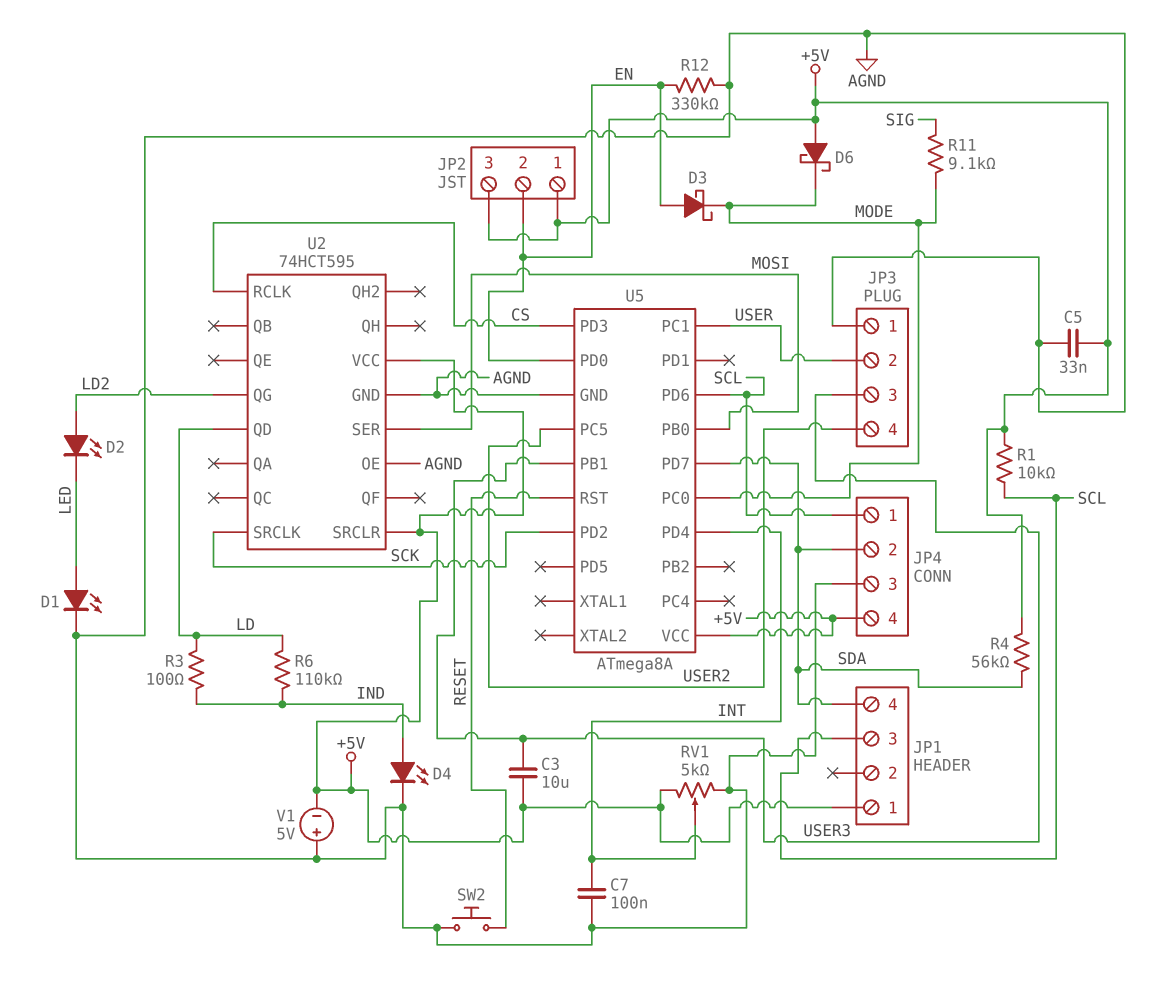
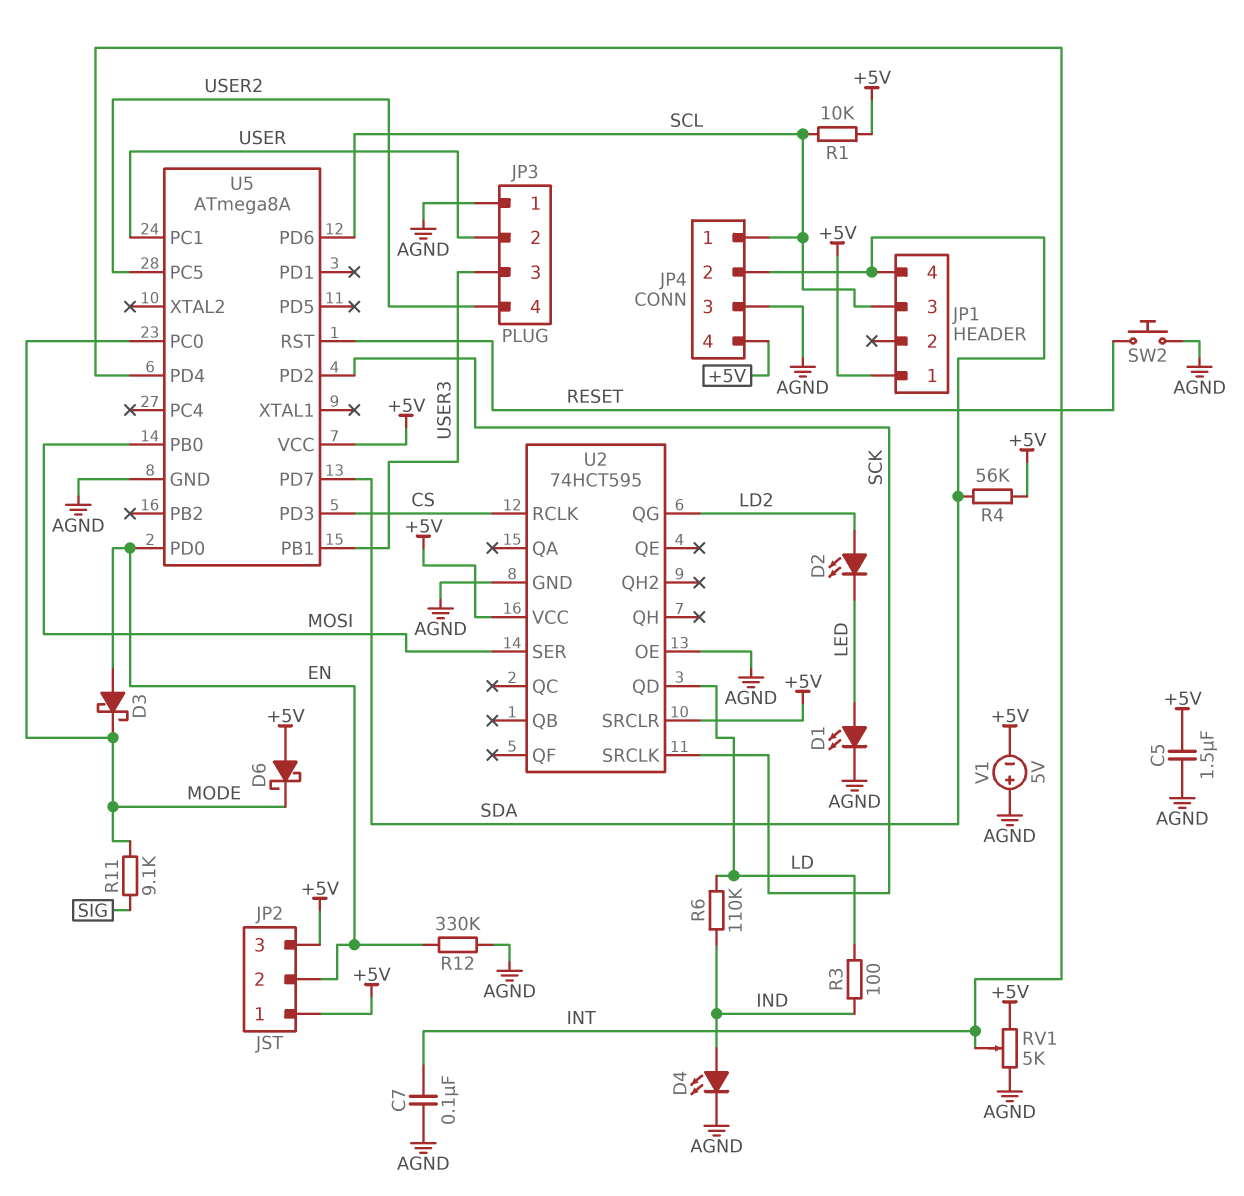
C3: 10uF (+5V, USER3) -> none
C5: 33nF (+5V, AGND) -> 1.5uF (+5V, AGND)

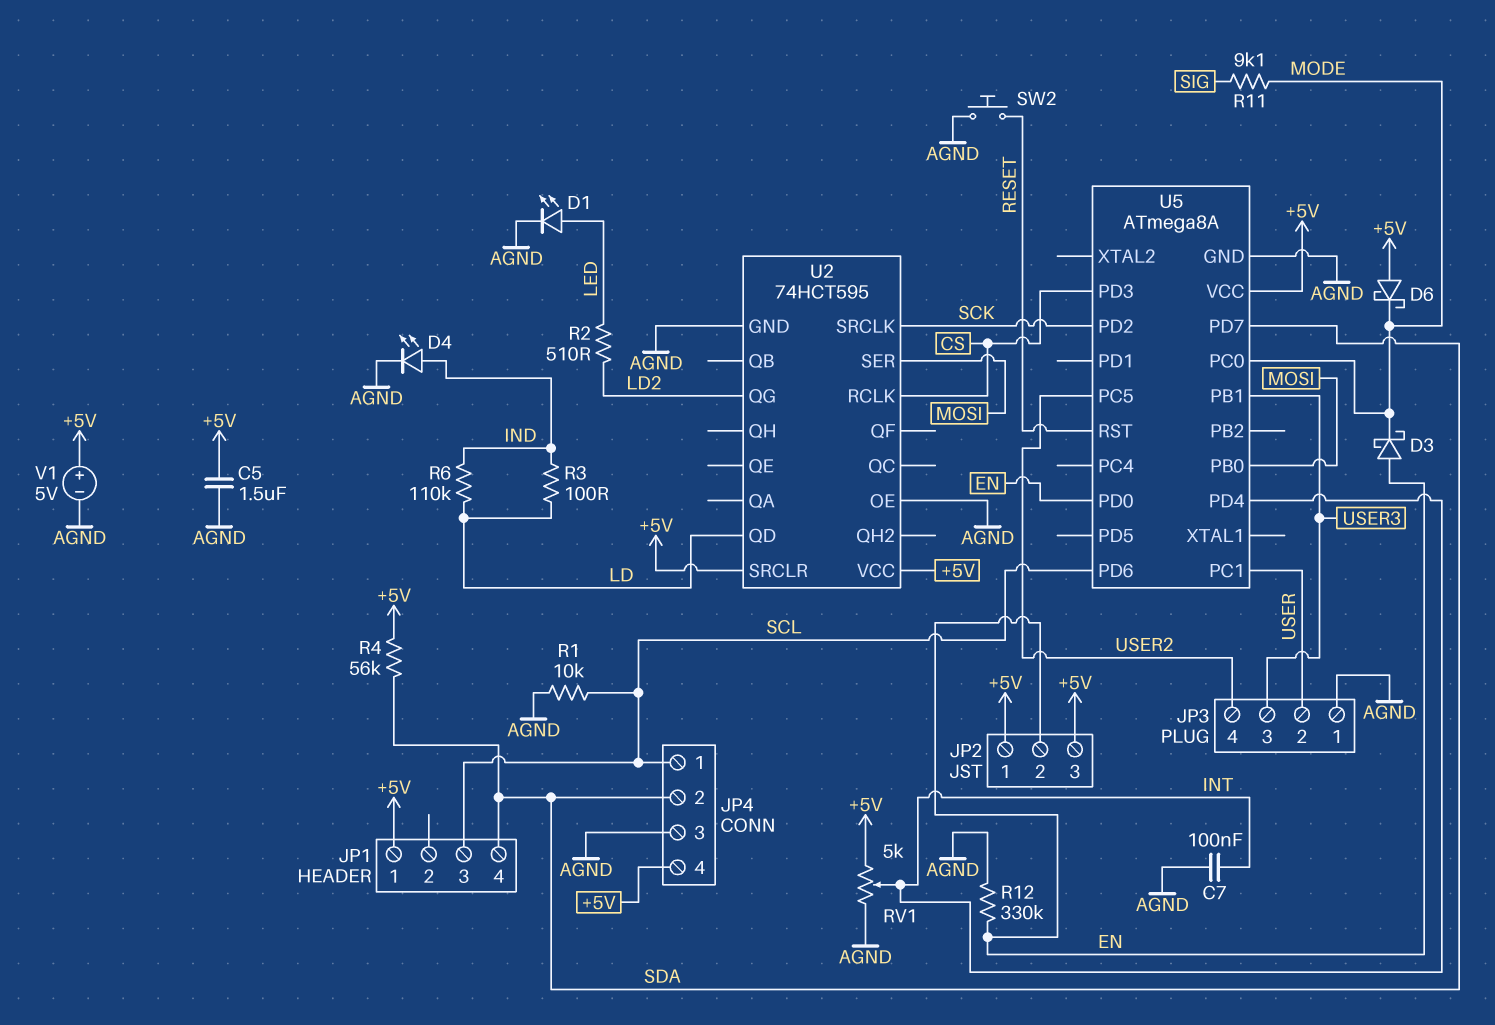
D2: LED (A LD2, K LED) -> none
R1: 10k (+5V, SCL) -> 10k (AGND, SCL)
R2: none -> 510 (LD2, LED)
V1: 5V (plus AGND, minus +5V) -> 5V (plus +5V, minus AGND)

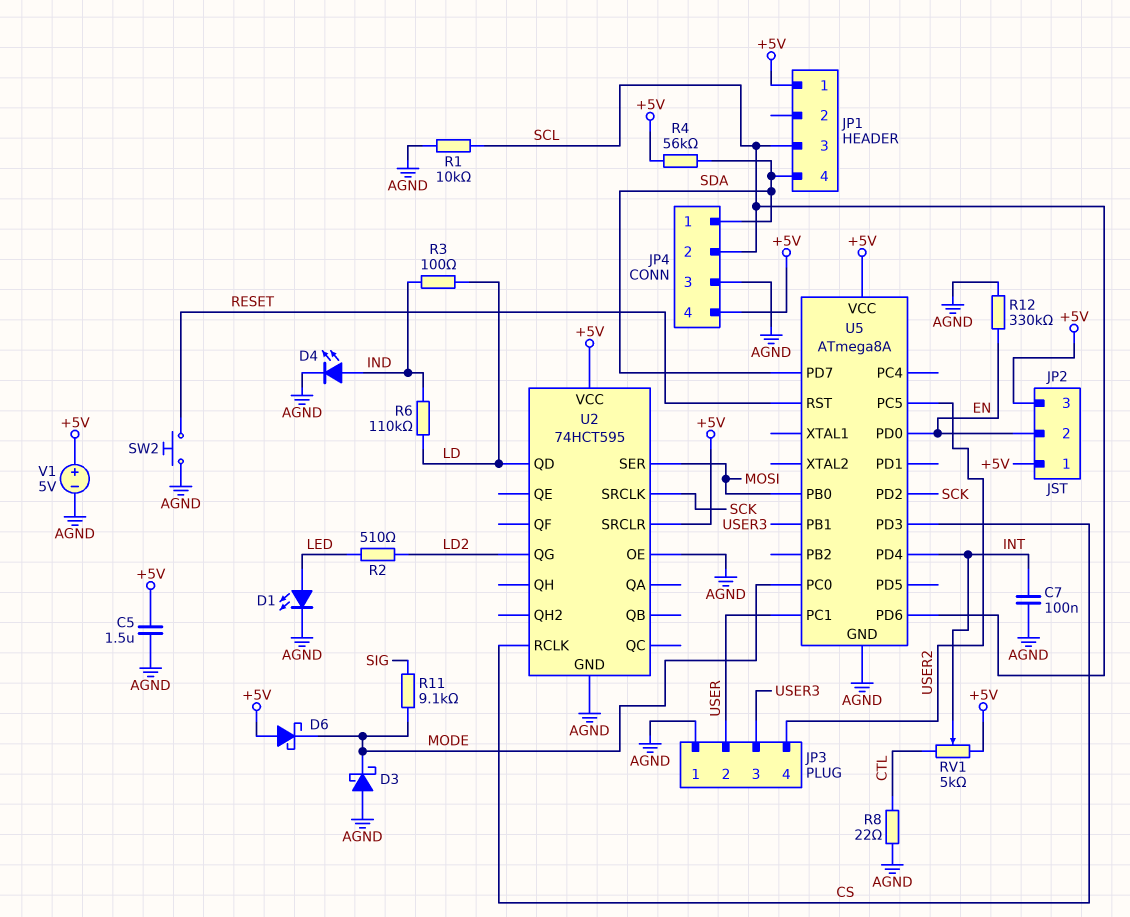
D3: schottky (A EN, K MODE) -> schottky (A AGND, K MODE)
JP4 pin 1: SCL -> SDA
JP4 pin 2: SDA -> SCL
R8: none -> 22 (AGND, CTL)
RV1: 5k (+5V, AGND, wiper INT) -> 5k (+5V, CTL, wiper INT)

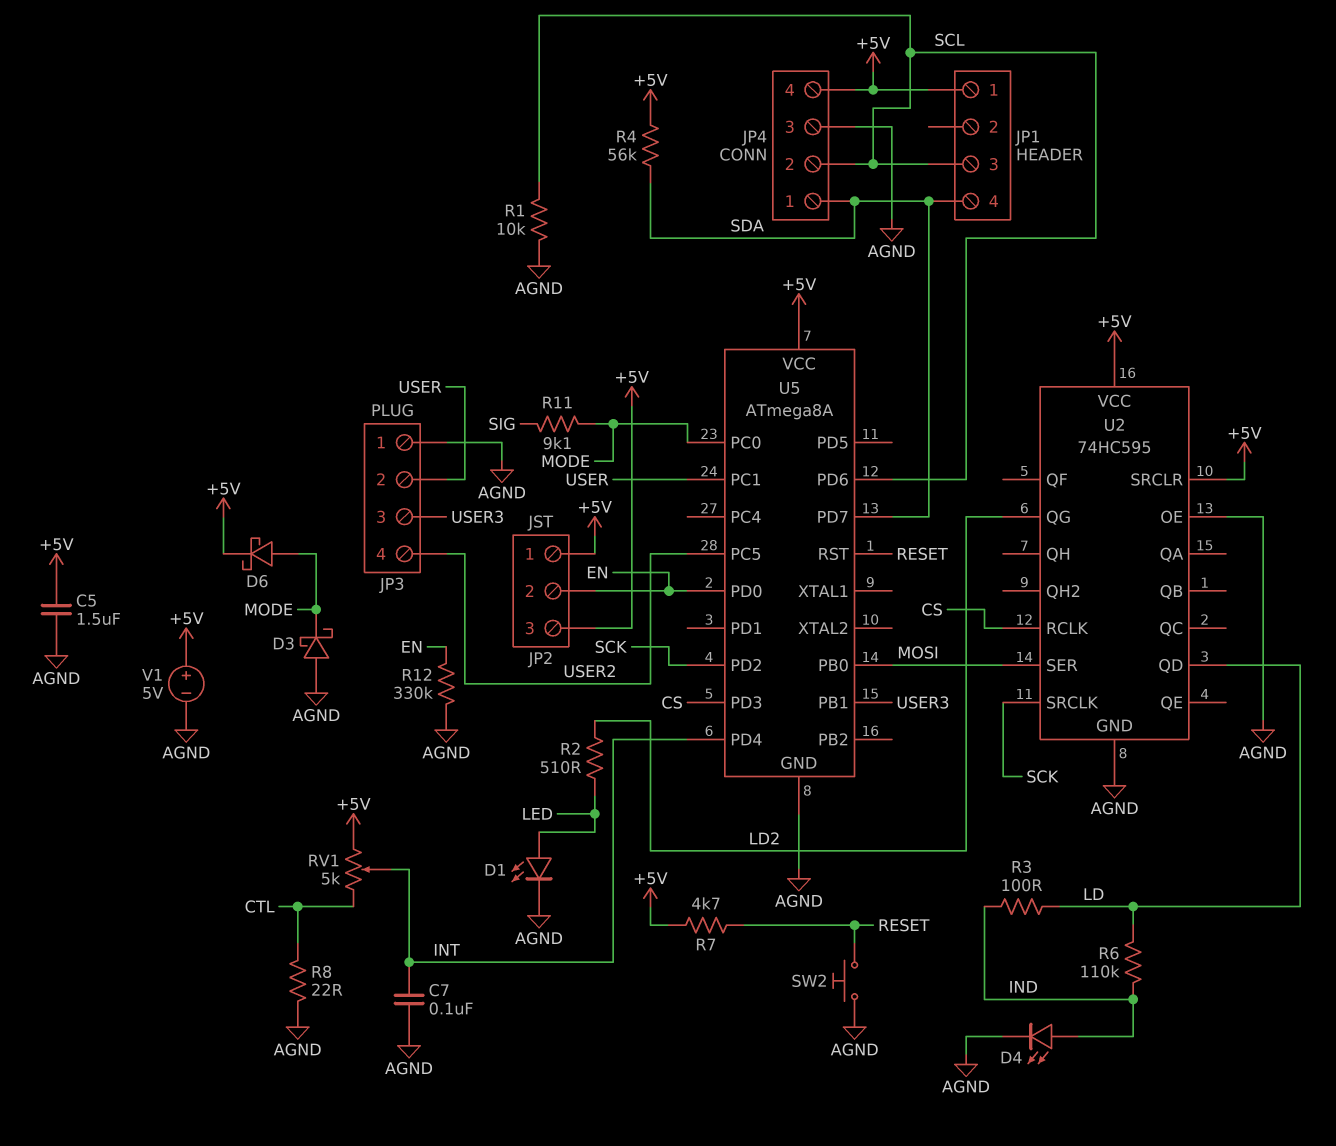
D6: schottky (A +5V, K MODE) -> schottky (A MODE, K +5V)
R7: none -> 4.7k (+5V, RESET)
U2: 74HCT595 -> 74HC595

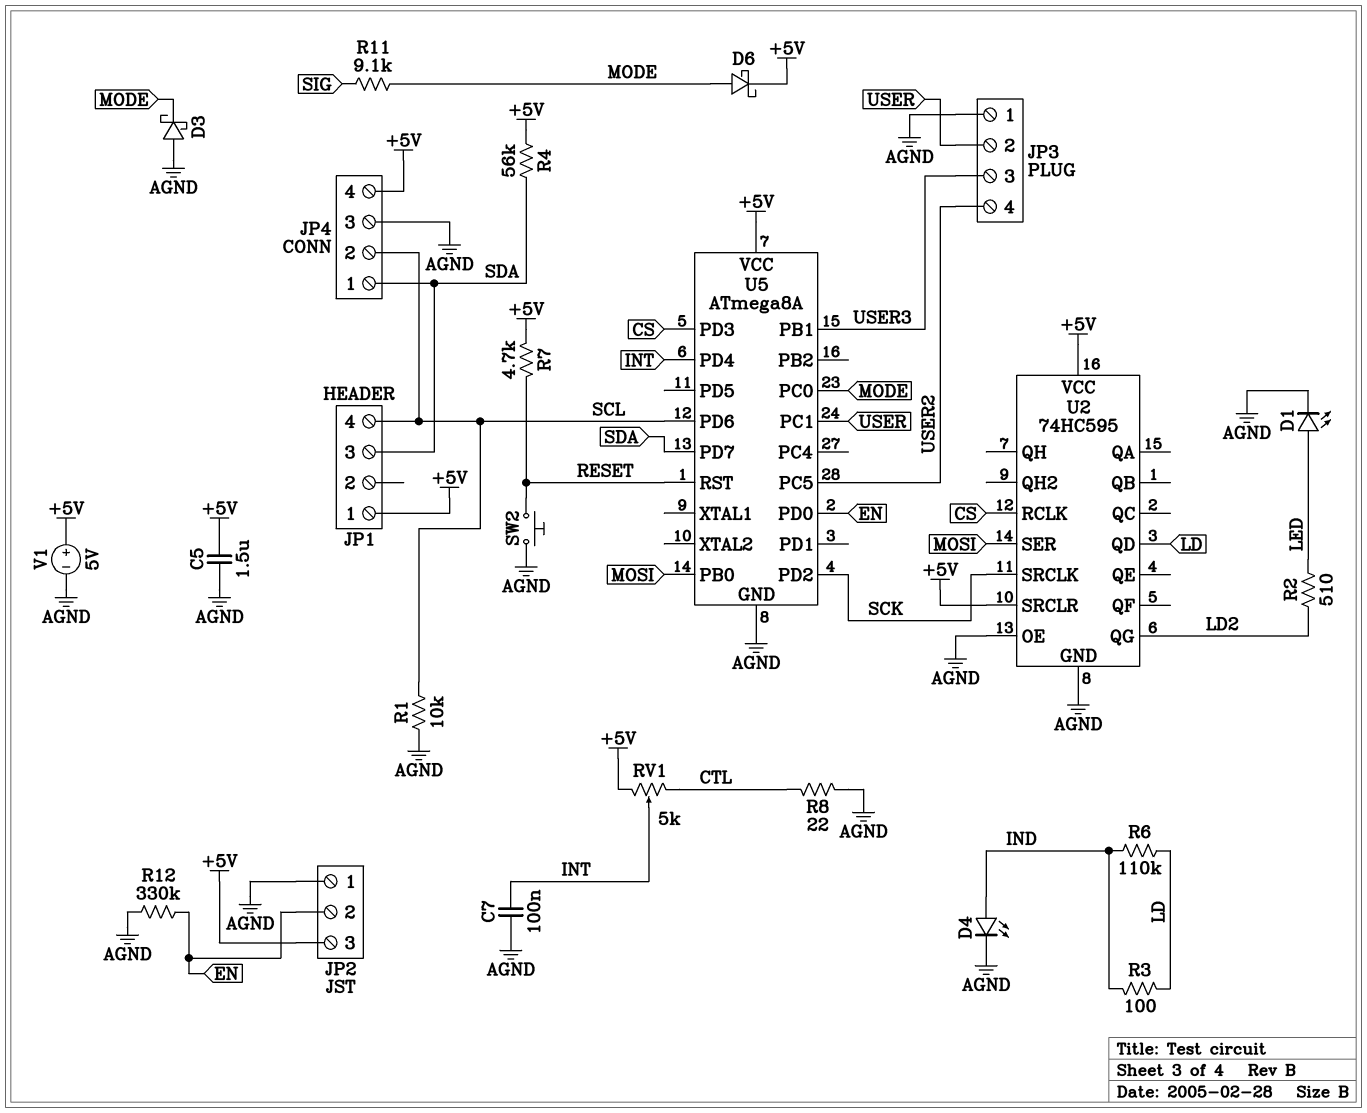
JP1 pin 3: SCL -> SDA
JP1 pin 4: SDA -> SCL
JP2 pin 1: +5V -> AGND

